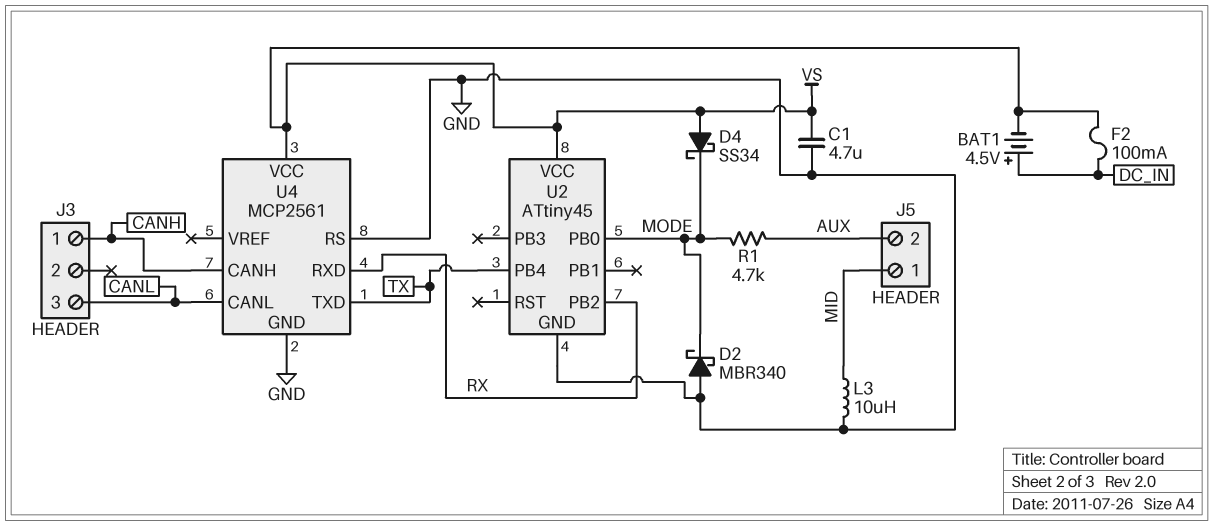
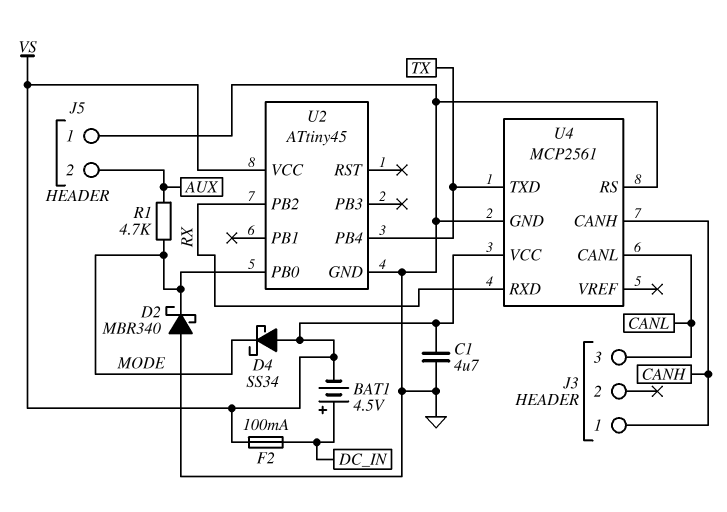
J5 pin 1: MID -> GND
L3: 10uH (GND, MID) -> none

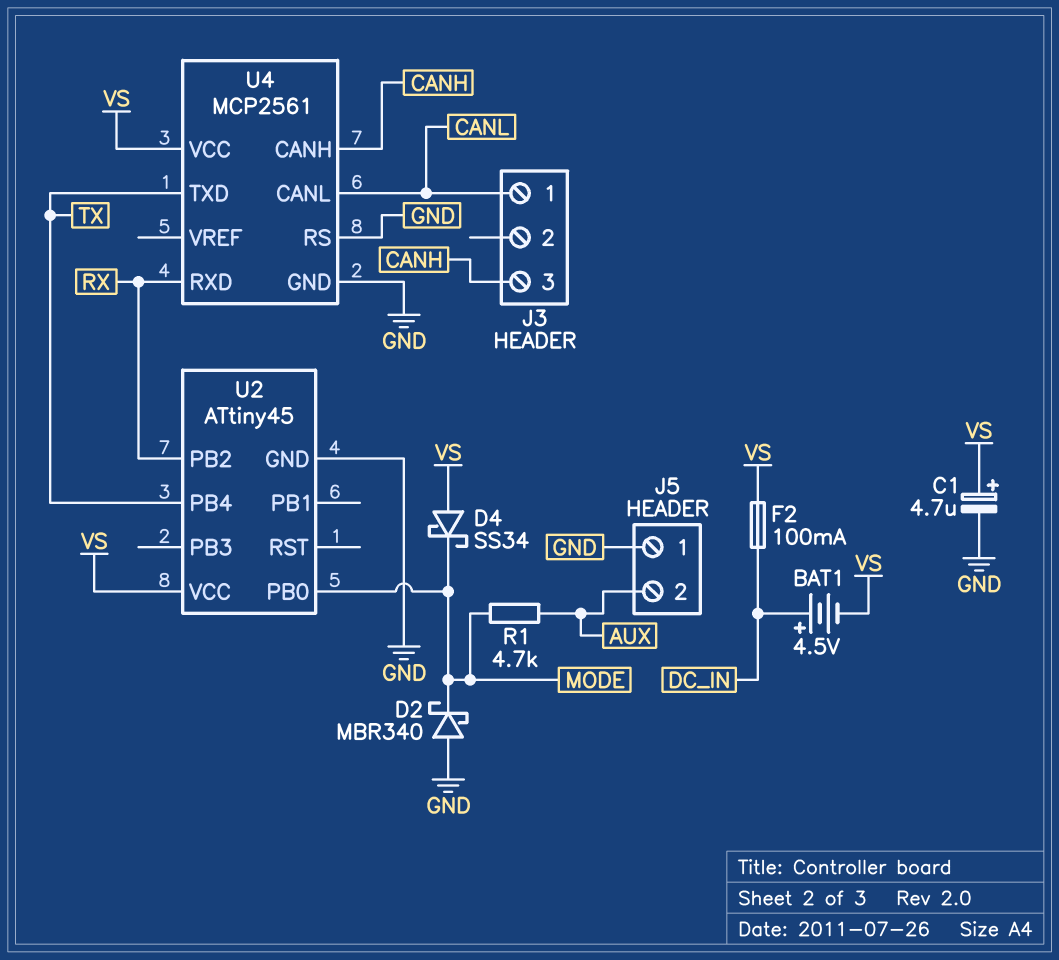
C1: 4.7uF (GND, VS) -> 4.7uF (plus VS, minus GND)
J3 pin 1: CANH -> CANL
J3 pin 3: CANL -> CANH

